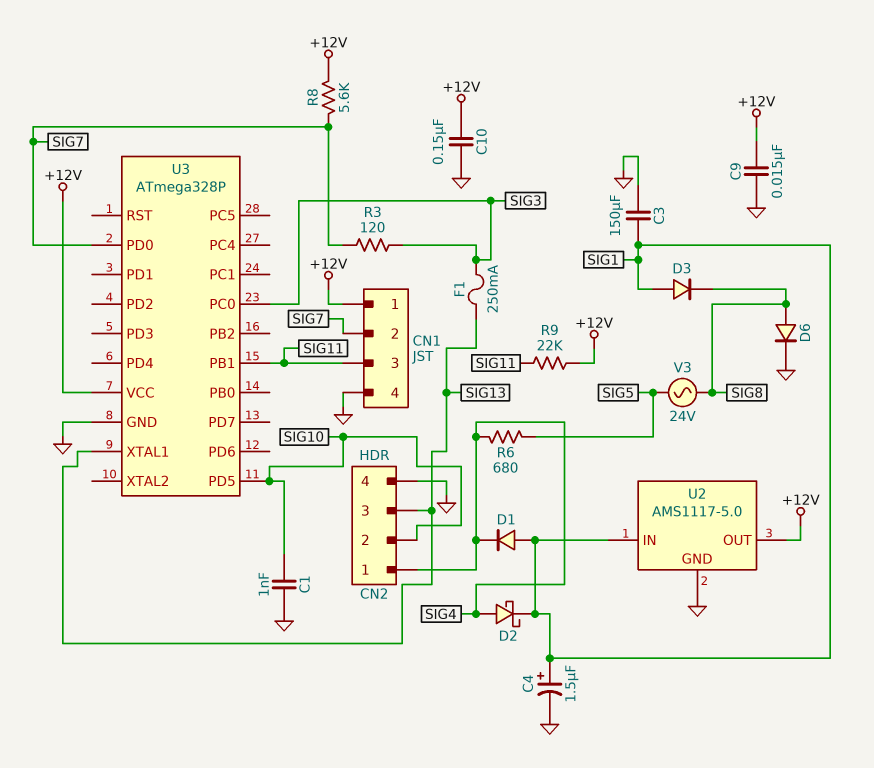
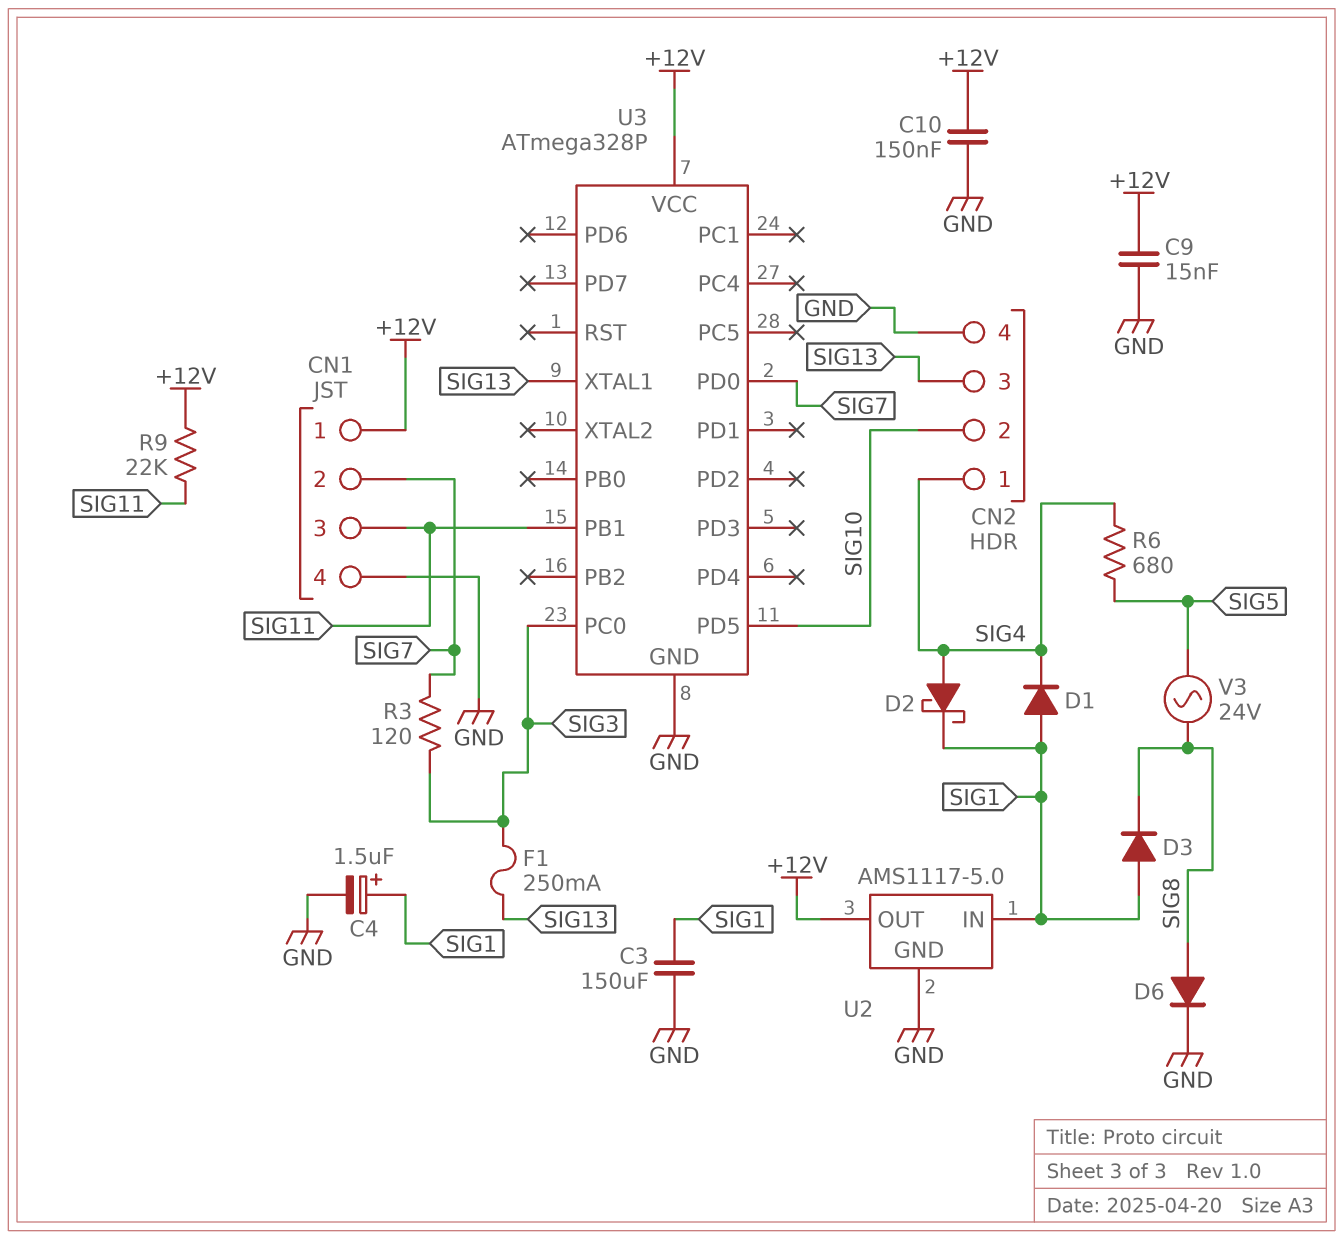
C1: 1nF (GND, SIG10) -> none
R8: 5.6k (+12V, SIG7) -> none

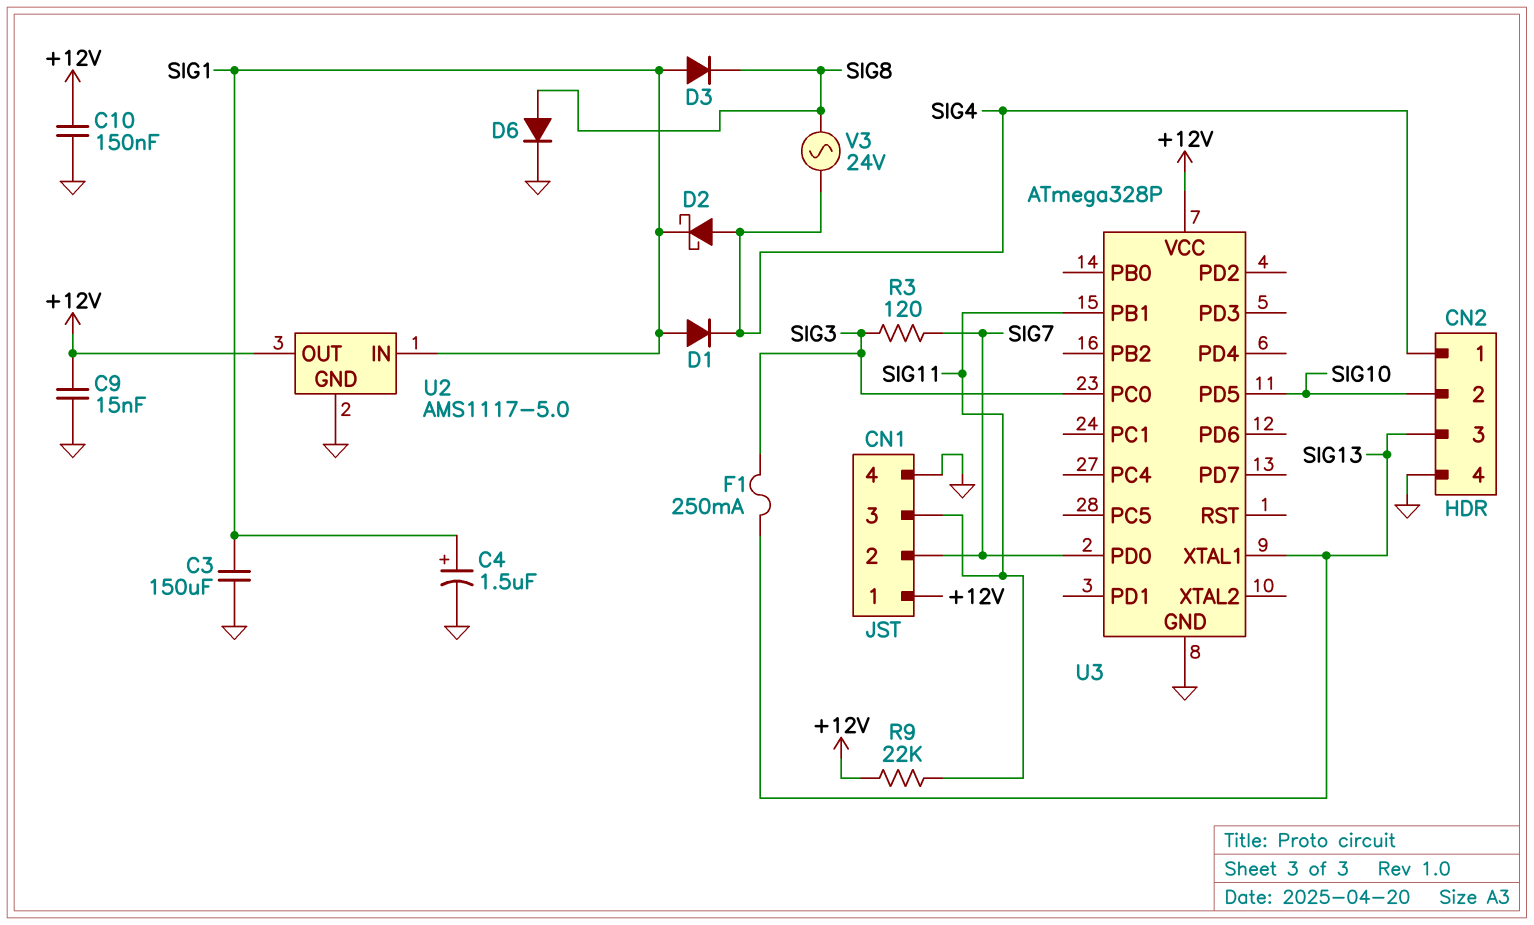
R6: 680 (SIG4, SIG5) -> none
V3: AC 24V (SIG5, SIG8) -> AC 24V (SIG4, SIG8)

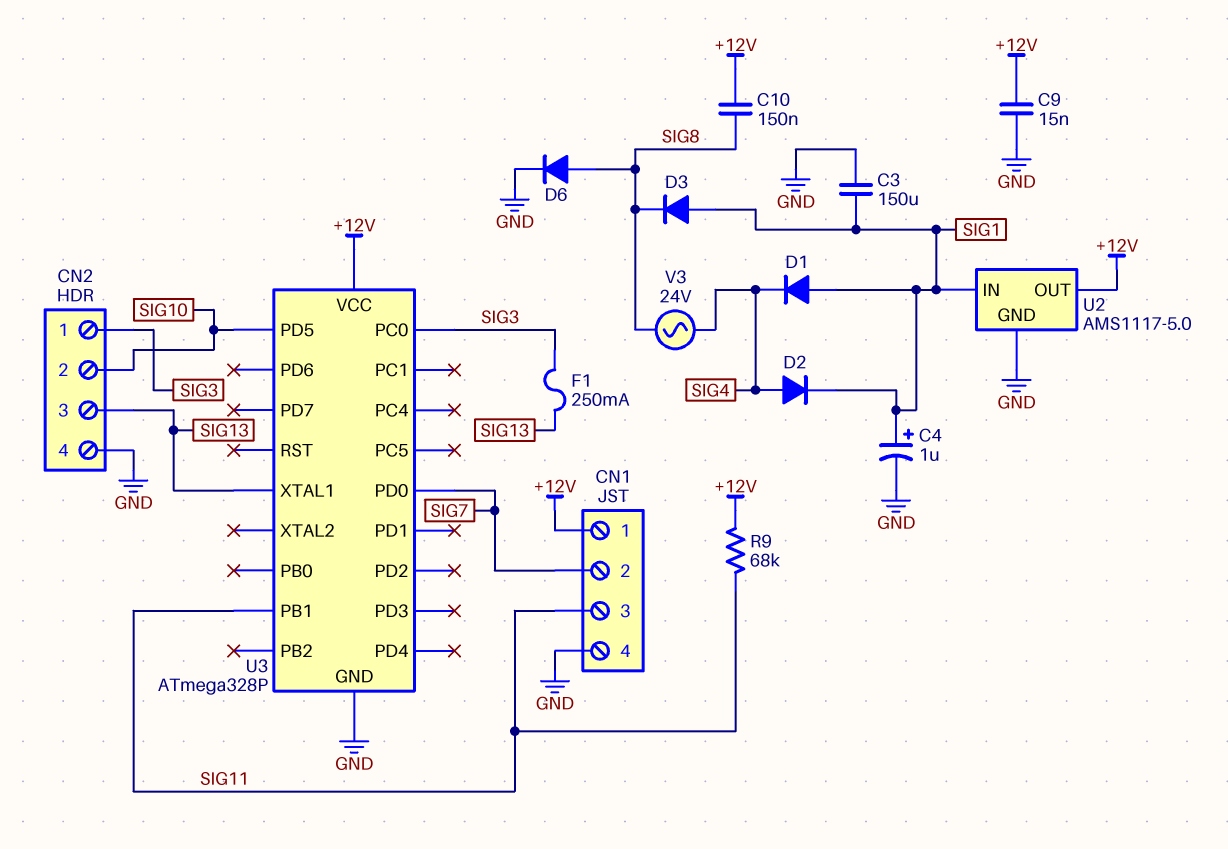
C4: 1.5uF (plus SIG1, minus GND) -> 1uF (plus SIG1, minus GND)
C10: 150nF (+12V, GND) -> 150nF (+12V, SIG8)
CN2 pin 1: SIG4 -> SIG3
D2: schottky (A SIG4, K SIG1) -> diode (A SIG4, K SIG1)
R3: 120 (SIG3, SIG7) -> none
R9: 22k (+12V, SIG11) -> 68k (+12V, SIG11)

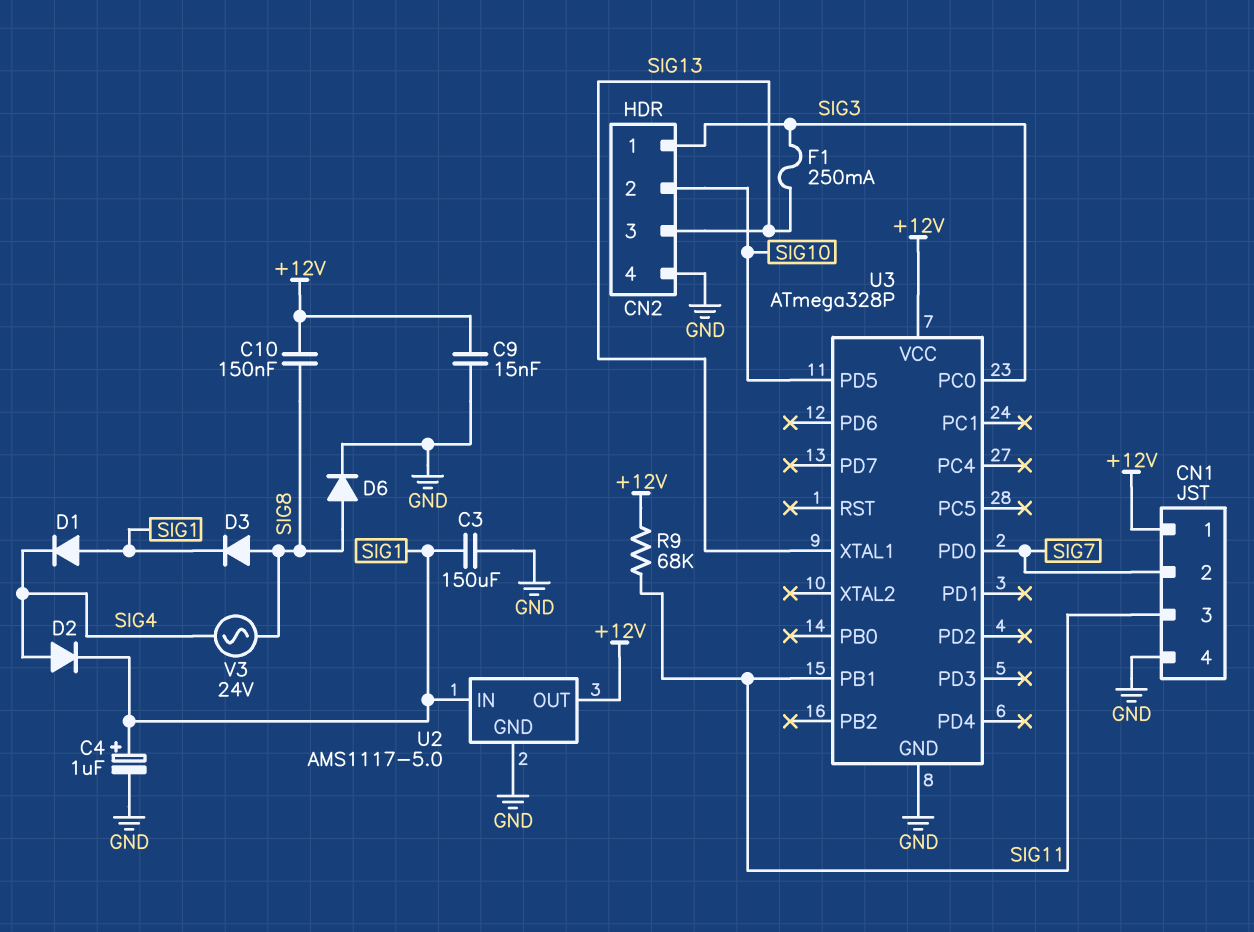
D3: diode (A SIG1, K SIG8) -> diode (A SIG8, K SIG1)

